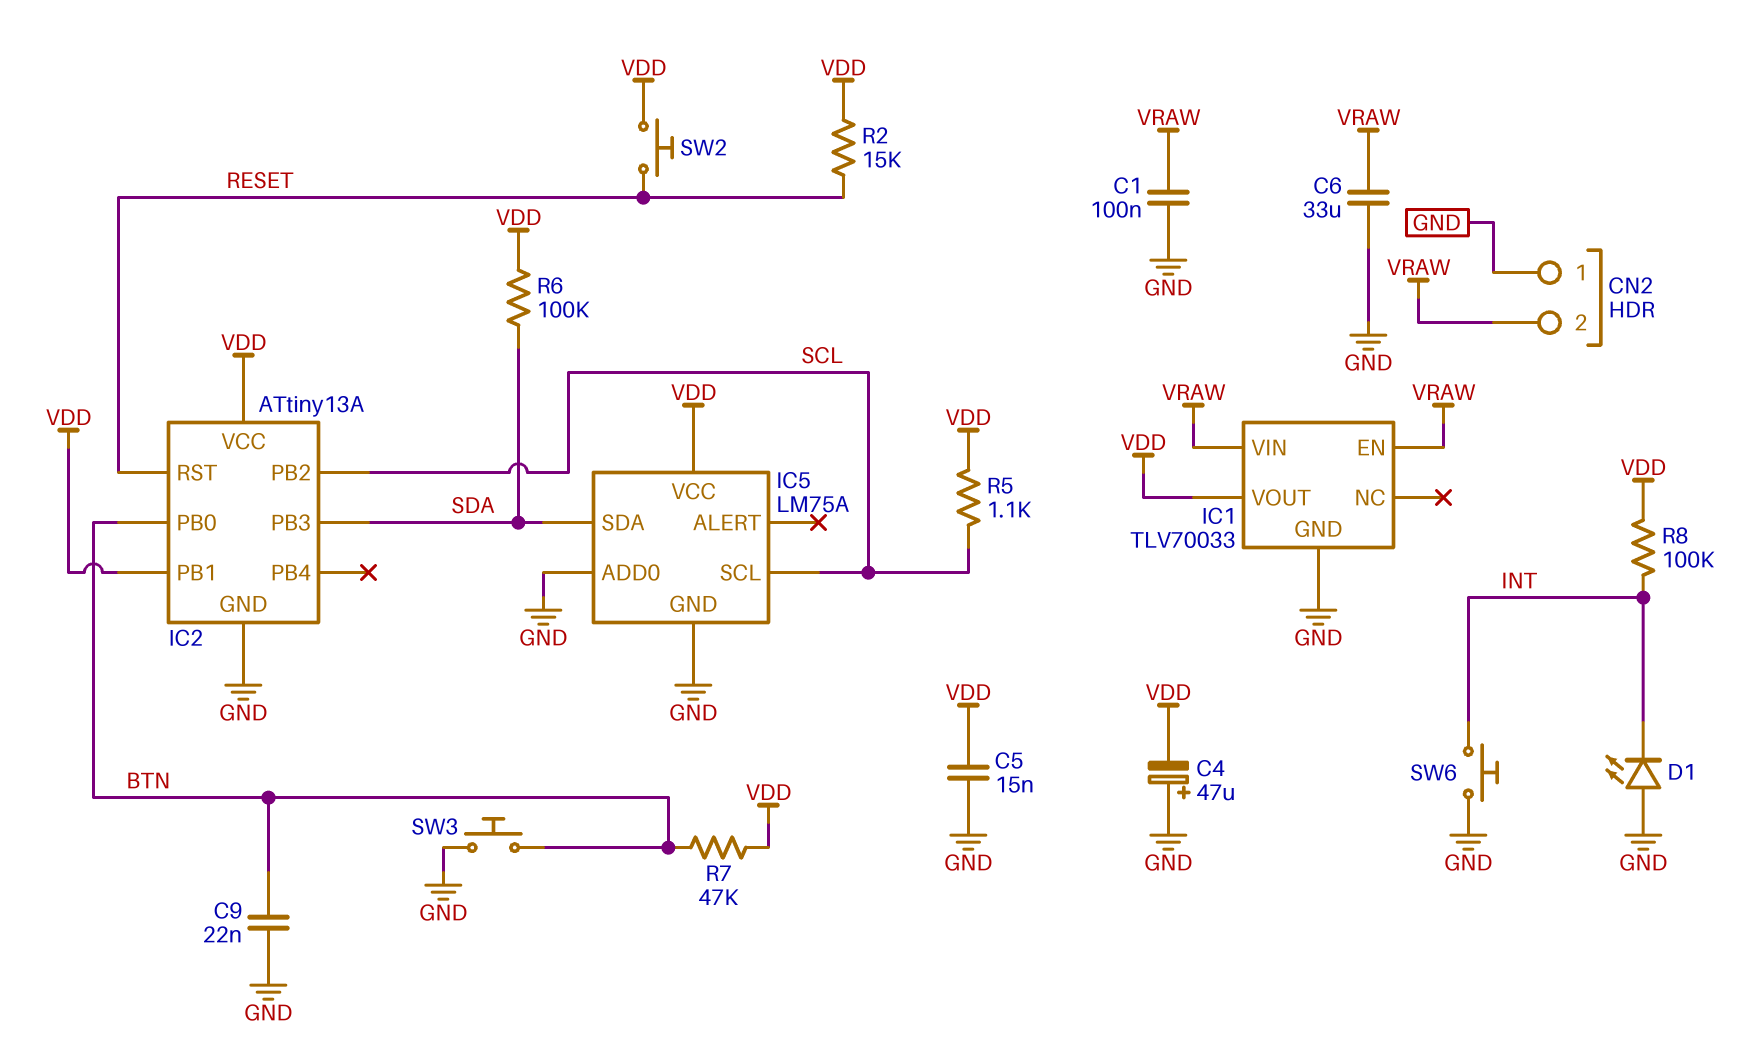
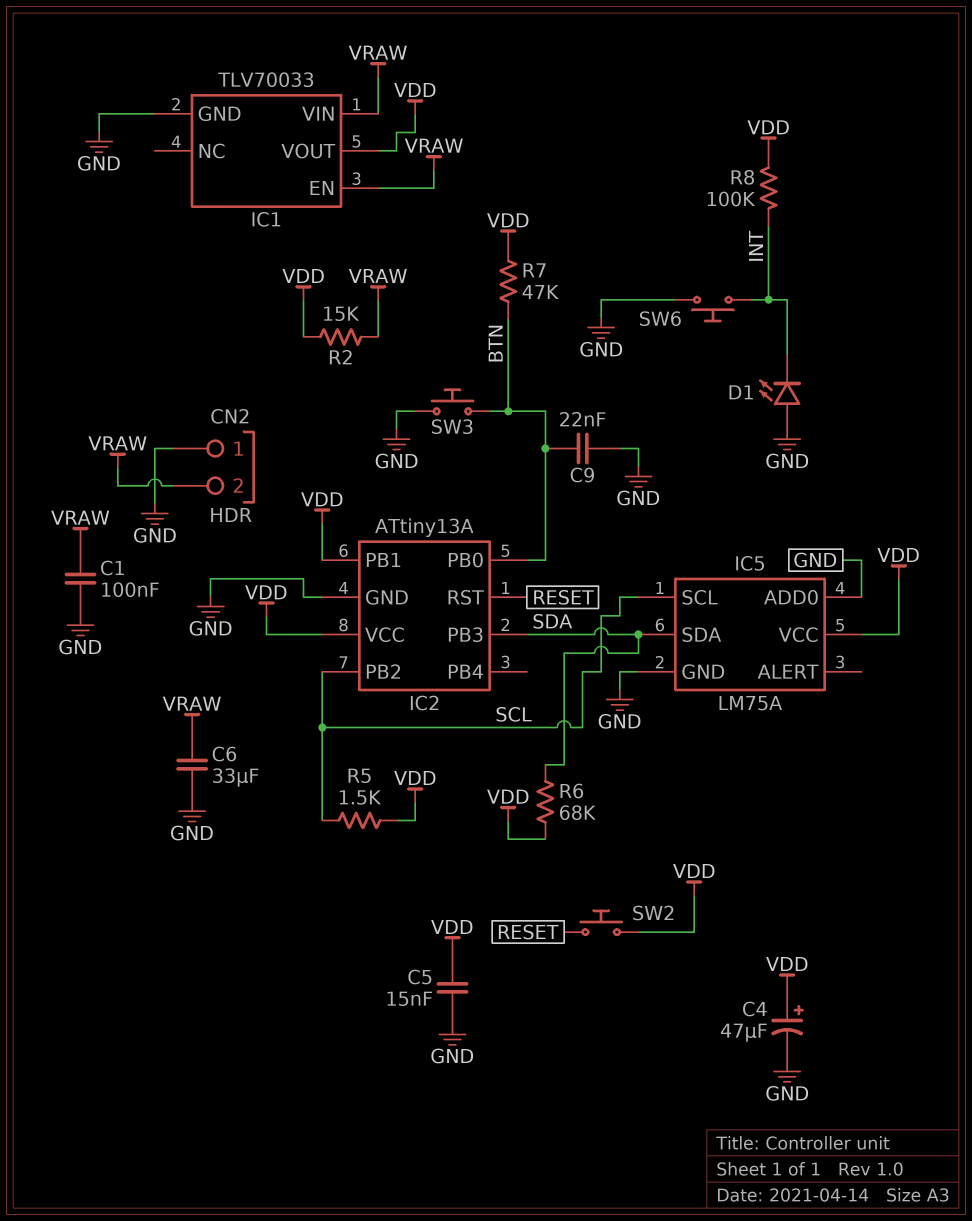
C4: 47uF (plus GND, minus VDD) -> 47uF (plus VDD, minus GND)
R2: 15k (RESET, VDD) -> 15k (VDD, VRAW)
R5: 1.1k (SCL, VDD) -> 1.5k (SCL, VDD)
R6: 100k (SDA, VDD) -> 68k (SDA, VDD)

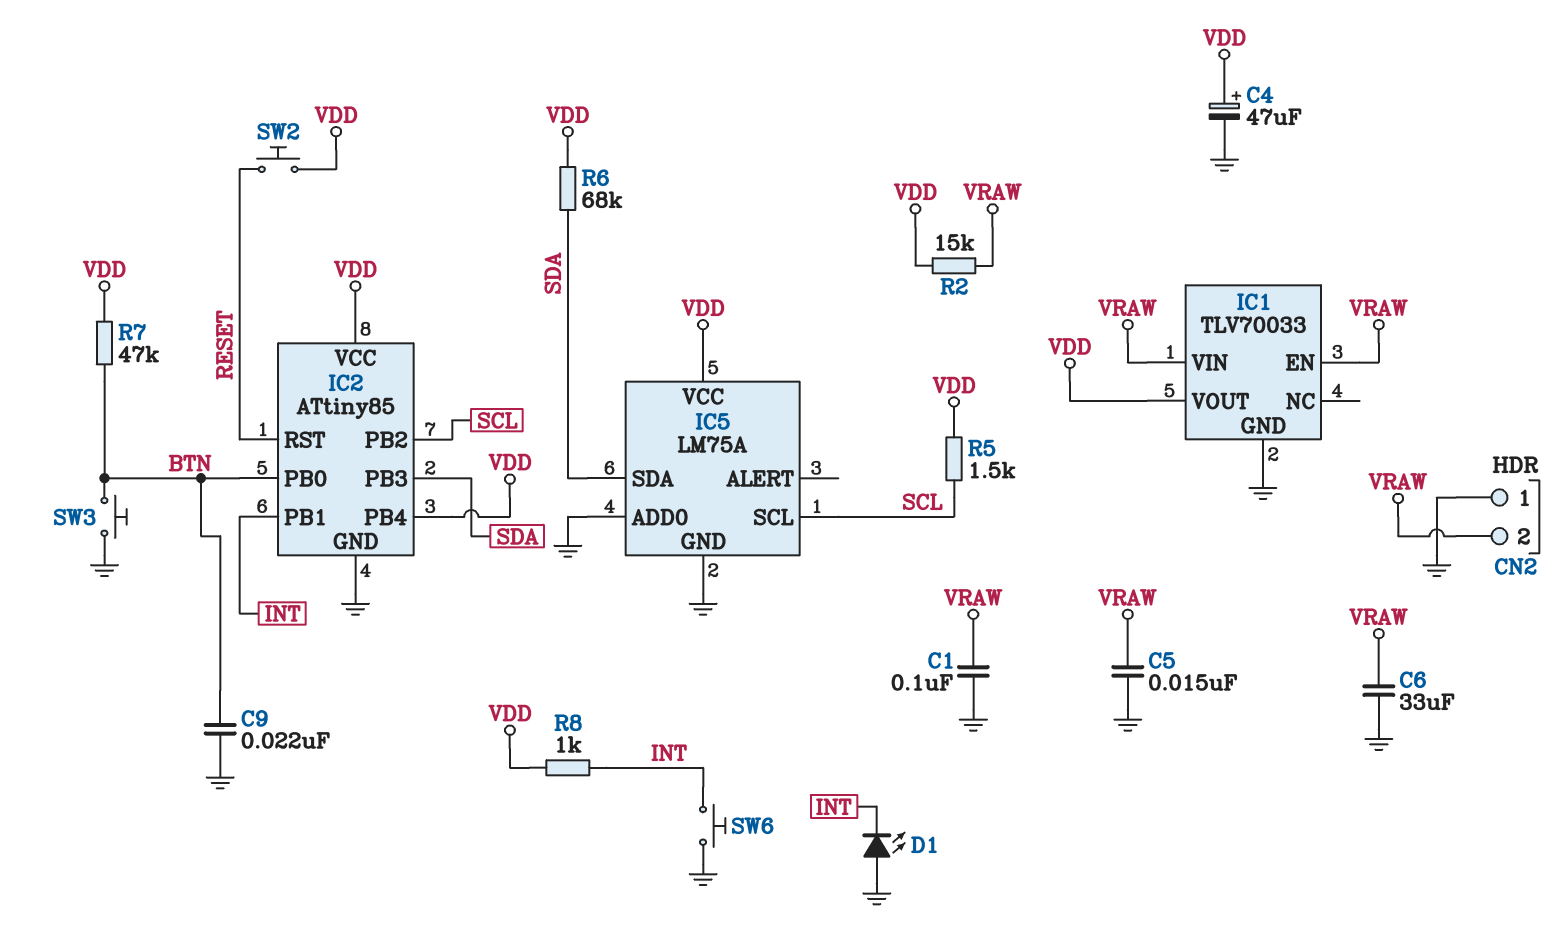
C5: 15nF (GND, VDD) -> 15nF (GND, VRAW)
IC2: ATtiny13A -> ATtiny85
IC2 pin PB1: VDD -> INT
IC2 pin PB4: none -> VDD
R8: 100k (INT, VDD) -> 1k (INT, VDD)

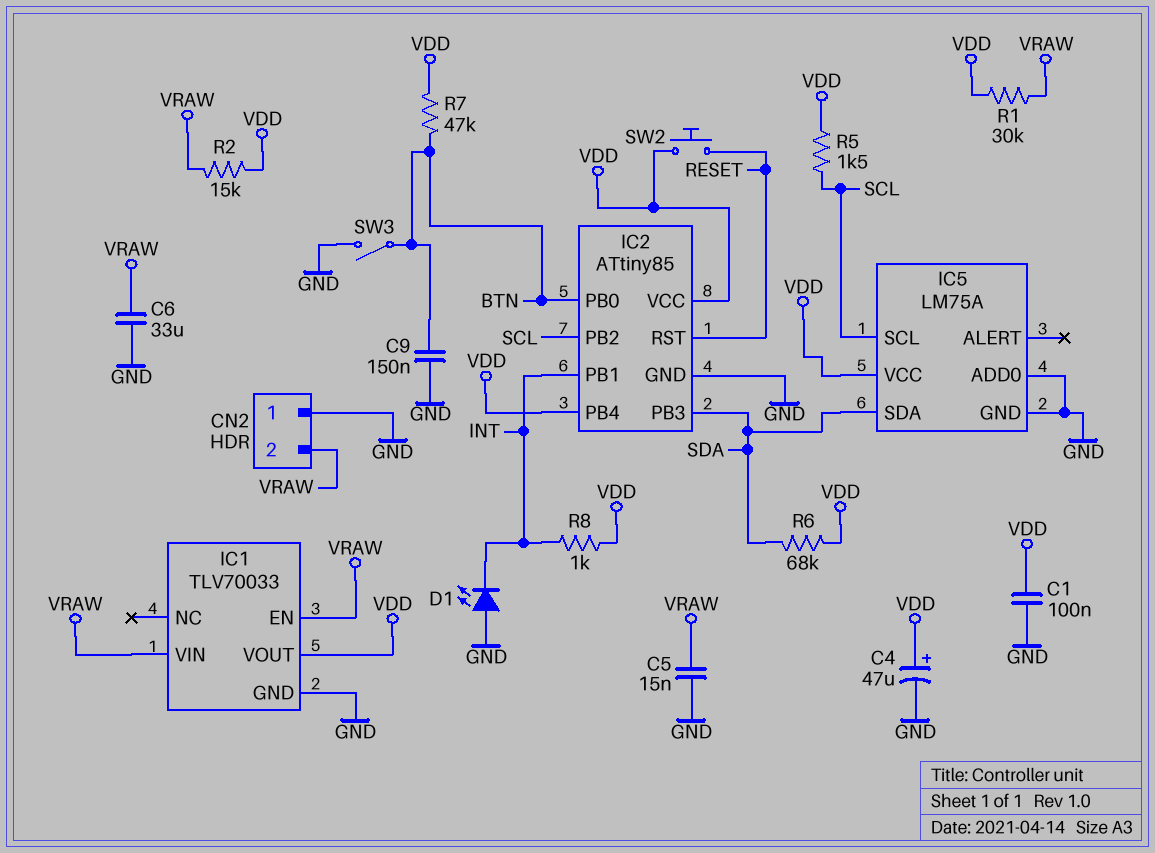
C1: 100nF (GND, VRAW) -> 100nF (GND, VDD)
C9: 22nF (BTN, GND) -> 150nF (BTN, GND)
R1: none -> 30k (VDD, VRAW)
SW3: button (BTN, GND) -> switch (BTN, GND)
SW6: button (GND, INT) -> none

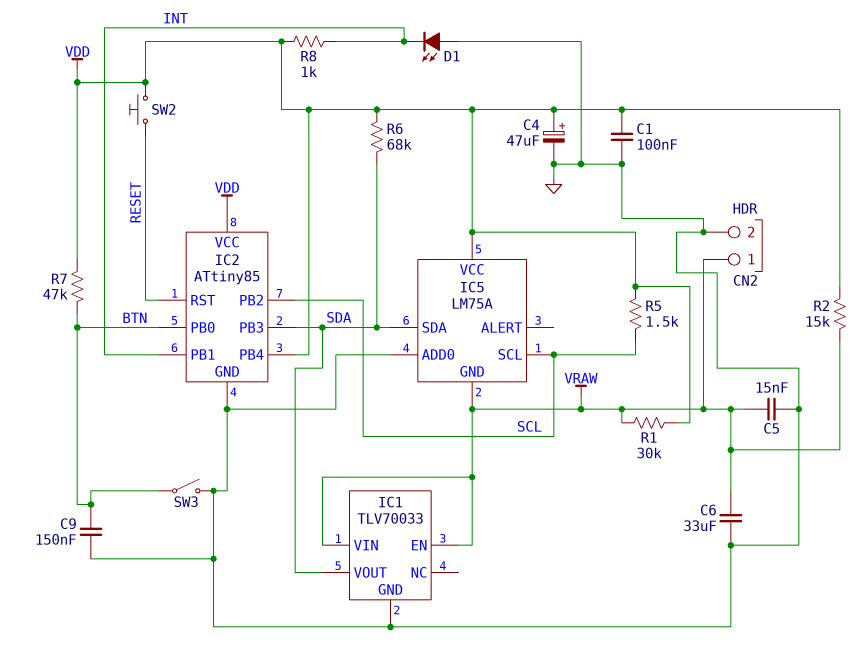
CN2 pin 1: GND -> VRAW
CN2 pin 2: VRAW -> GND
IC1 pin VOUT: VDD -> SDA
IC5 pin GND: GND -> VRAW

